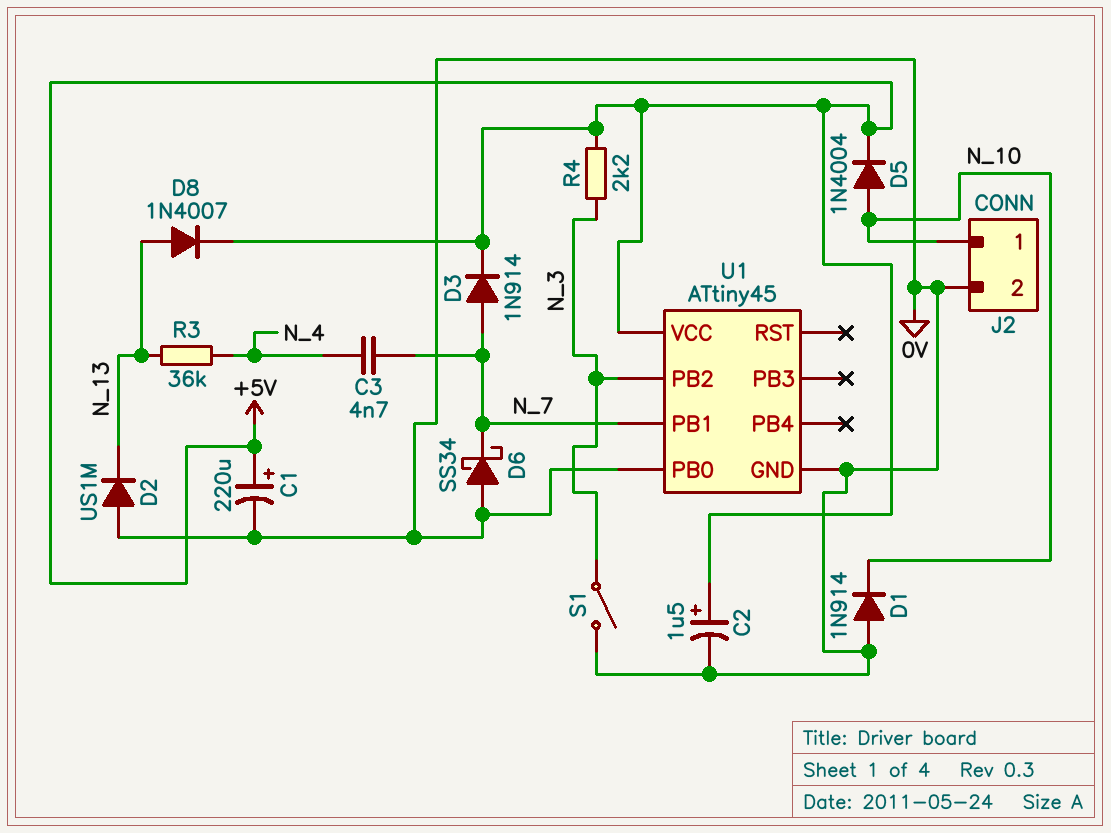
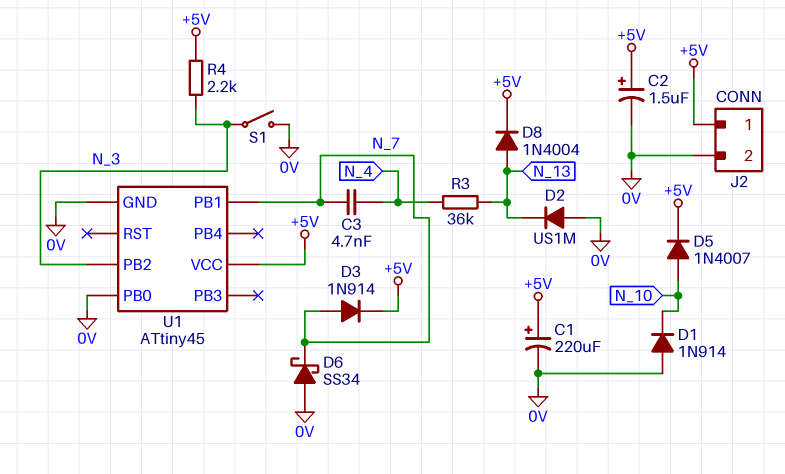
D5: diode 1N4004 (A N_10, K +5V) -> diode 1N4007 (A N_10, K +5V)
D8: diode 1N4007 (A N_13, K +5V) -> diode 1N4004 (A N_13, K +5V)
J2 pin 1: N_10 -> +5V

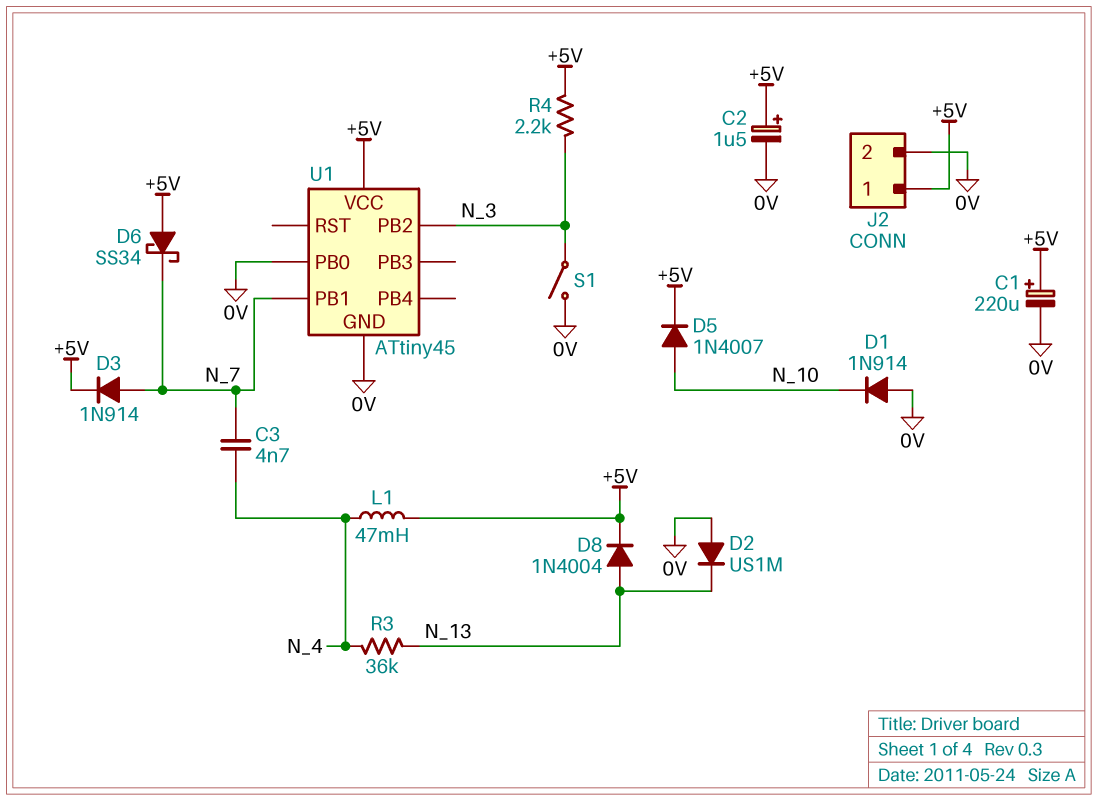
D6: schottky SS34 (A 0V, K N_7) -> schottky SS34 (A +5V, K N_7)
L1: none -> 47mH (+5V, N_4)

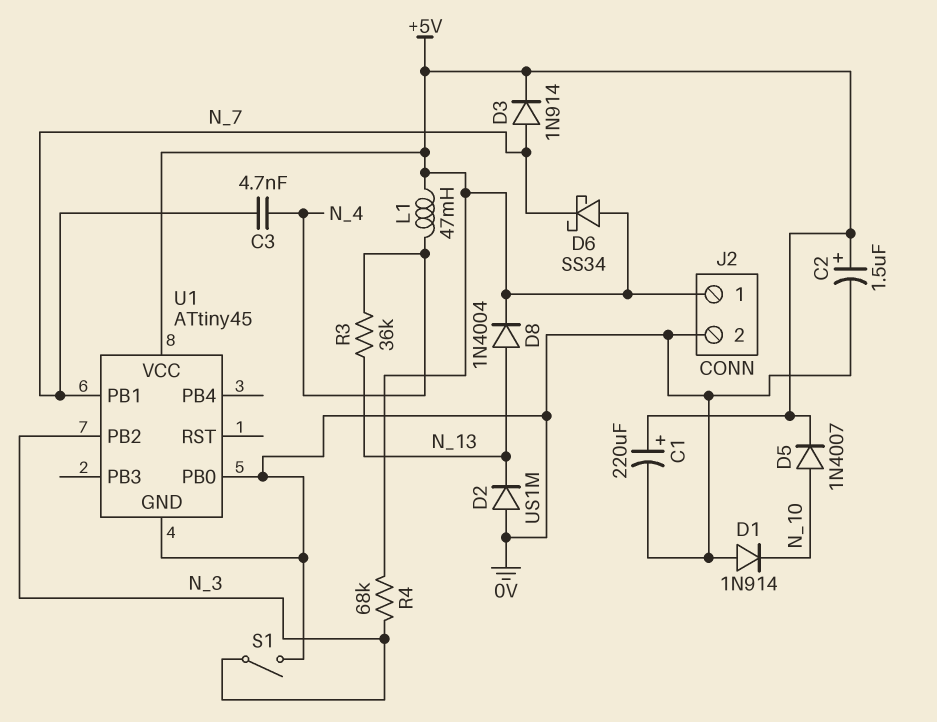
R4: 2.2k (+5V, N_3) -> 68k (+5V, N_3)

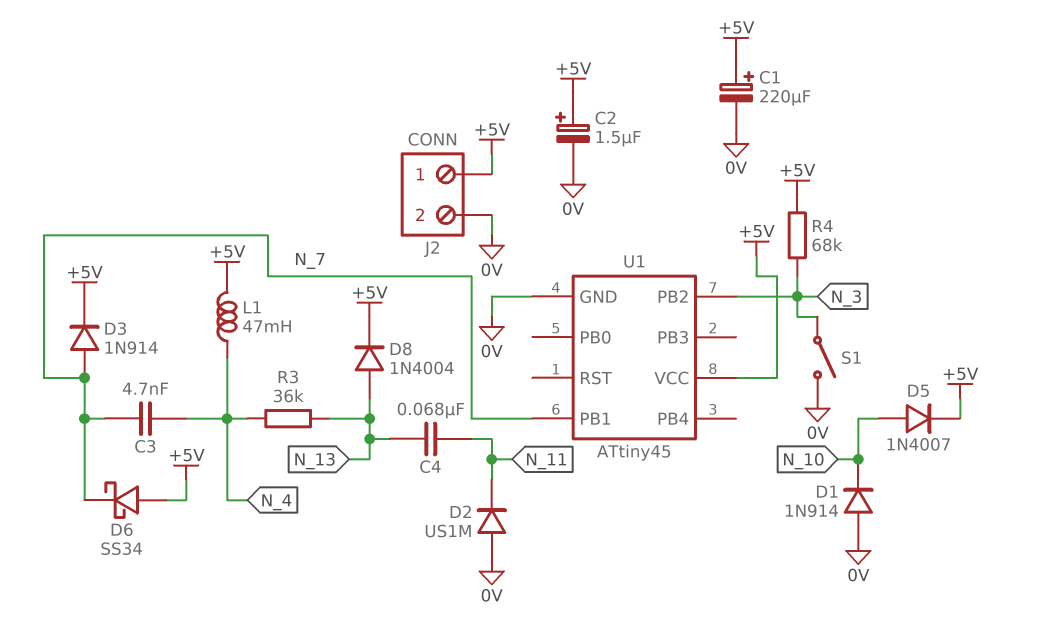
C4: none -> 68nF (N_11, N_13)
D2: diode US1M (A 0V, K N_13) -> diode US1M (A 0V, K N_11)
U1 pin PB0: 0V -> none

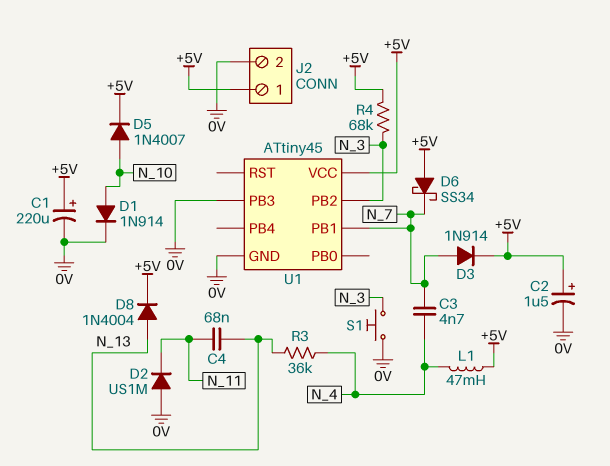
D1: diode 1N914 (A 0V, K N_10) -> diode 1N914 (A N_10, K 0V)
S1: switch (0V, N_3) -> button (0V, N_3)
U1 pin PB3: none -> 0V

